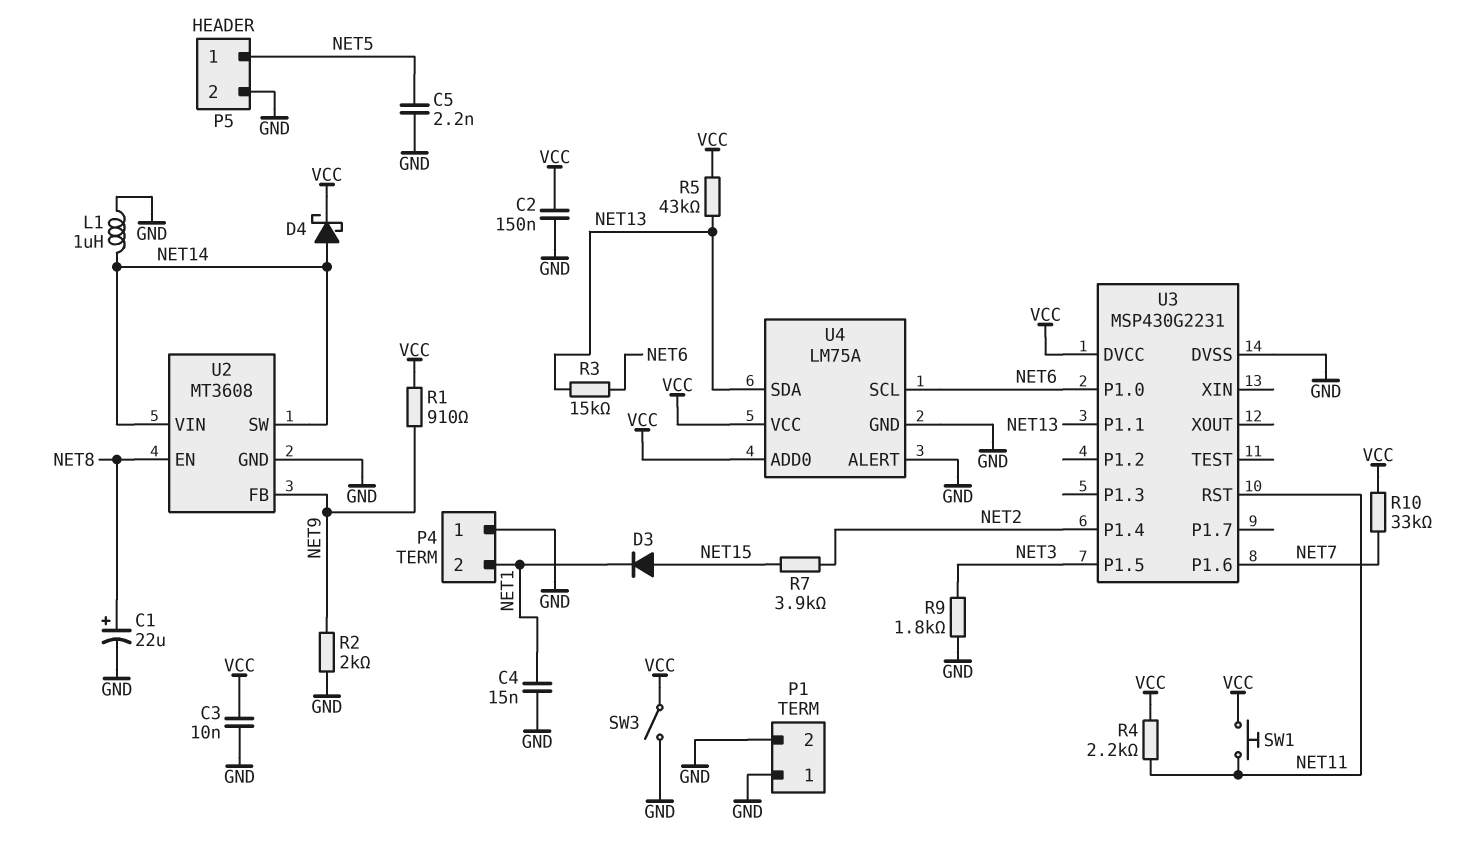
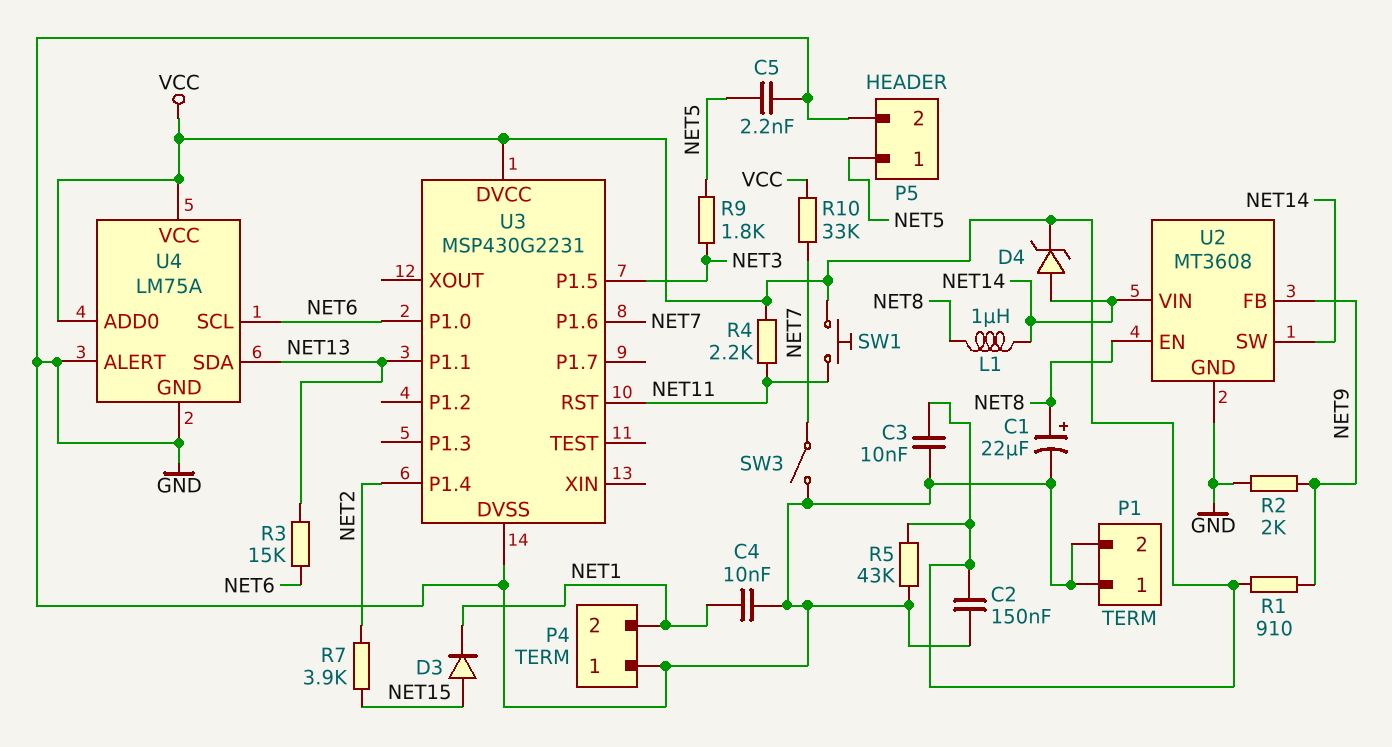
C4: 15nF (GND, NET1) -> 10nF (GND, NET1)
D4: schottky (A NET14, K VCC) -> zener (A NET14, K VCC)
L1: 1uH (GND, NET14) -> 1uH (NET8, NET14)
R5: 43k (NET13, VCC) -> 43k (GND, VCC)
R9: 1.8k (GND, NET3) -> 1.8k (NET3, NET5)
SW3: switch (GND, VCC) -> switch (GND, NET7)

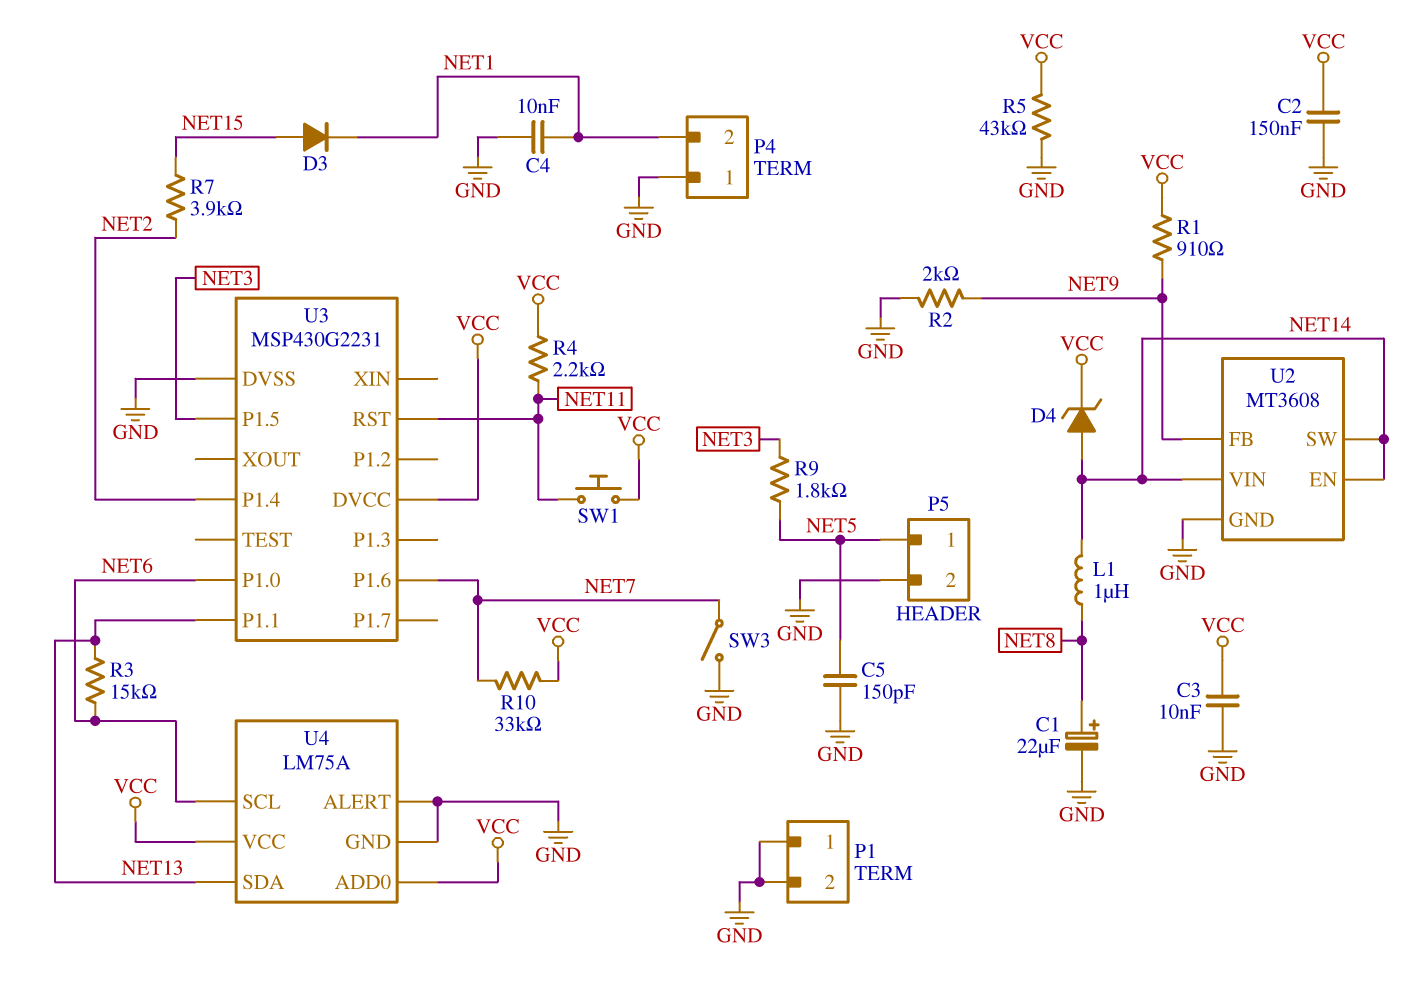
C5: 2.2nF (GND, NET5) -> 150pF (GND, NET5)
U2 pin EN: NET8 -> NET14

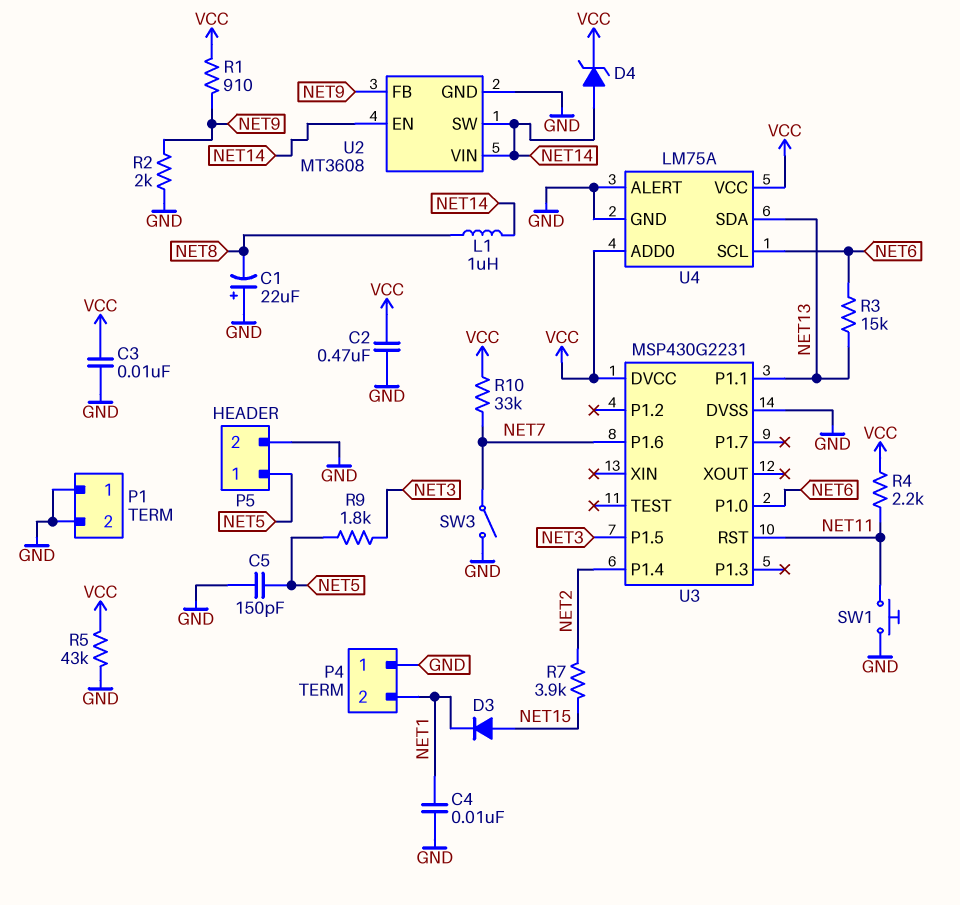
C1: 22uF (plus NET8, minus GND) -> 22uF (plus GND, minus NET8)
C2: 150nF (GND, VCC) -> 470nF (GND, VCC)
SW1: button (NET11, VCC) -> button (GND, NET11)

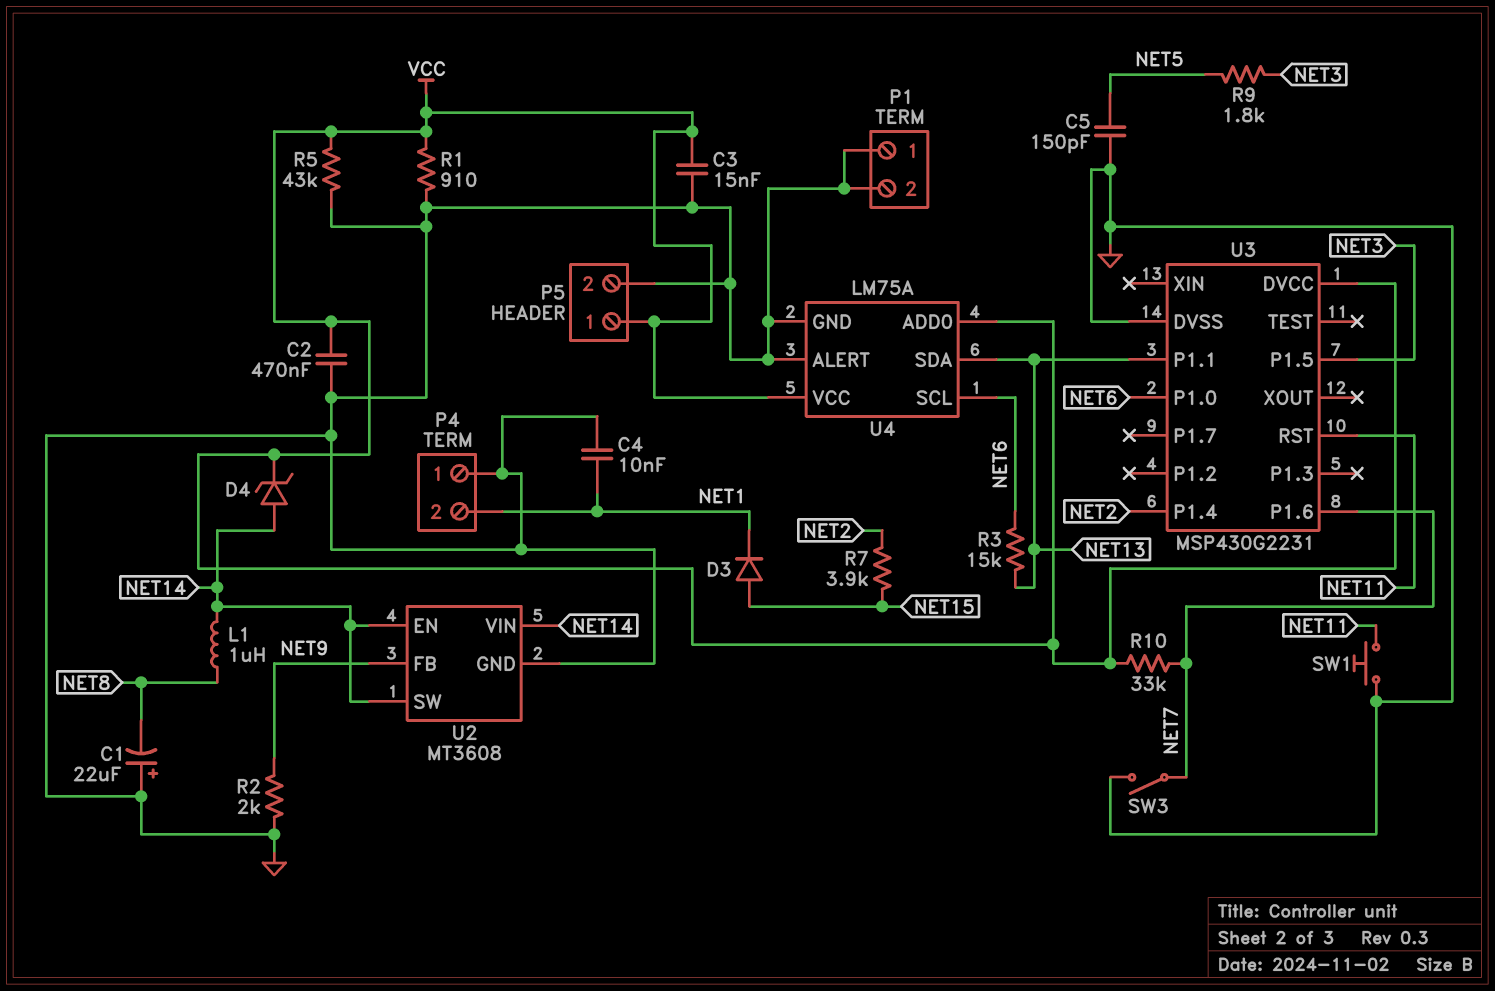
C3: 10nF (GND, VCC) -> 15nF (GND, VCC)
P5 pin 1: NET5 -> VCC
R1: 910 (NET9, VCC) -> 910 (GND, VCC)
R4: 2.2k (NET11, VCC) -> none

